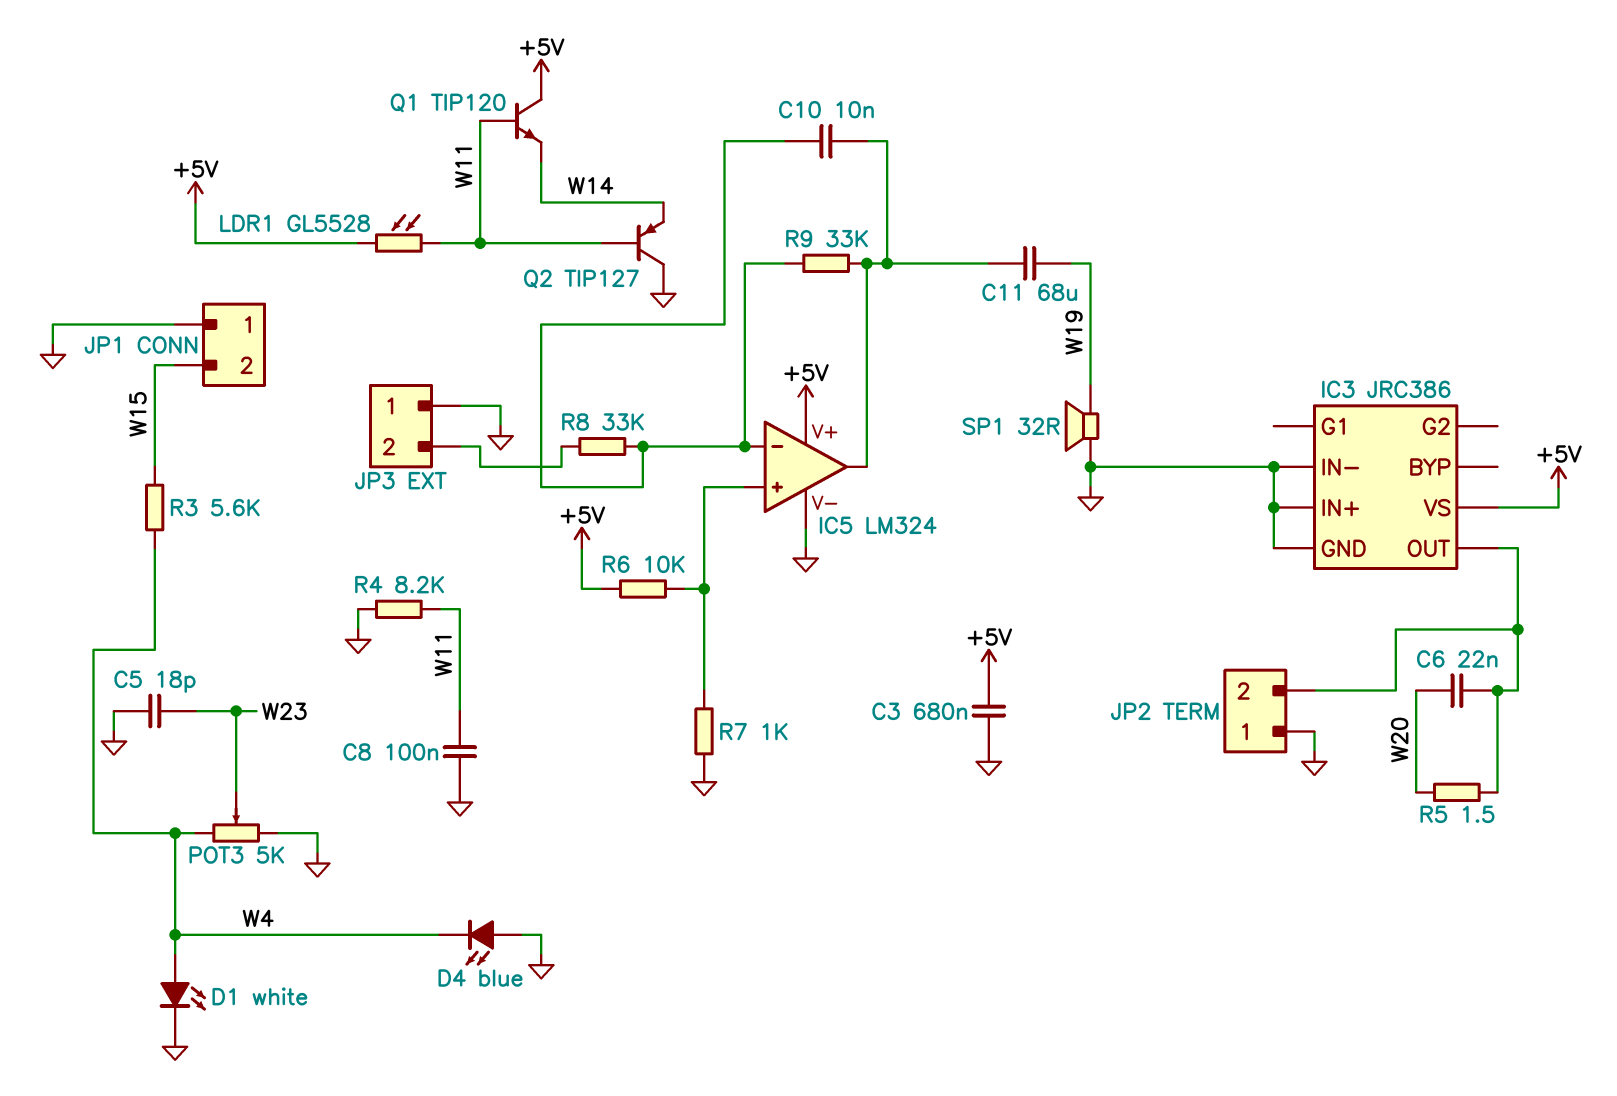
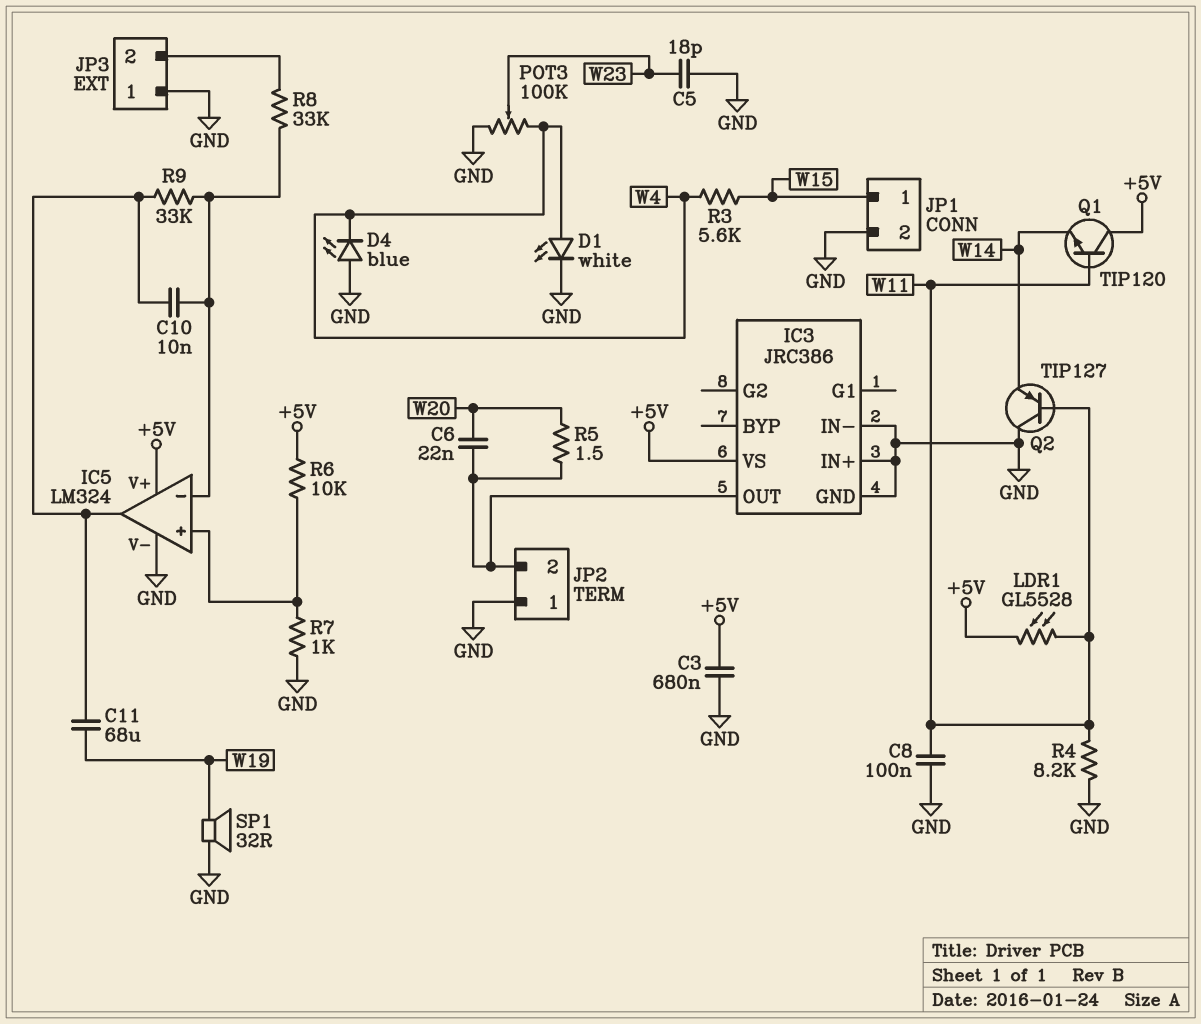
JP1 pin 1: GND -> W15
JP1 pin 2: W15 -> GND
POT3: 5k (GND, W4, wiper W23) -> 100k (GND, W4, wiper W23)

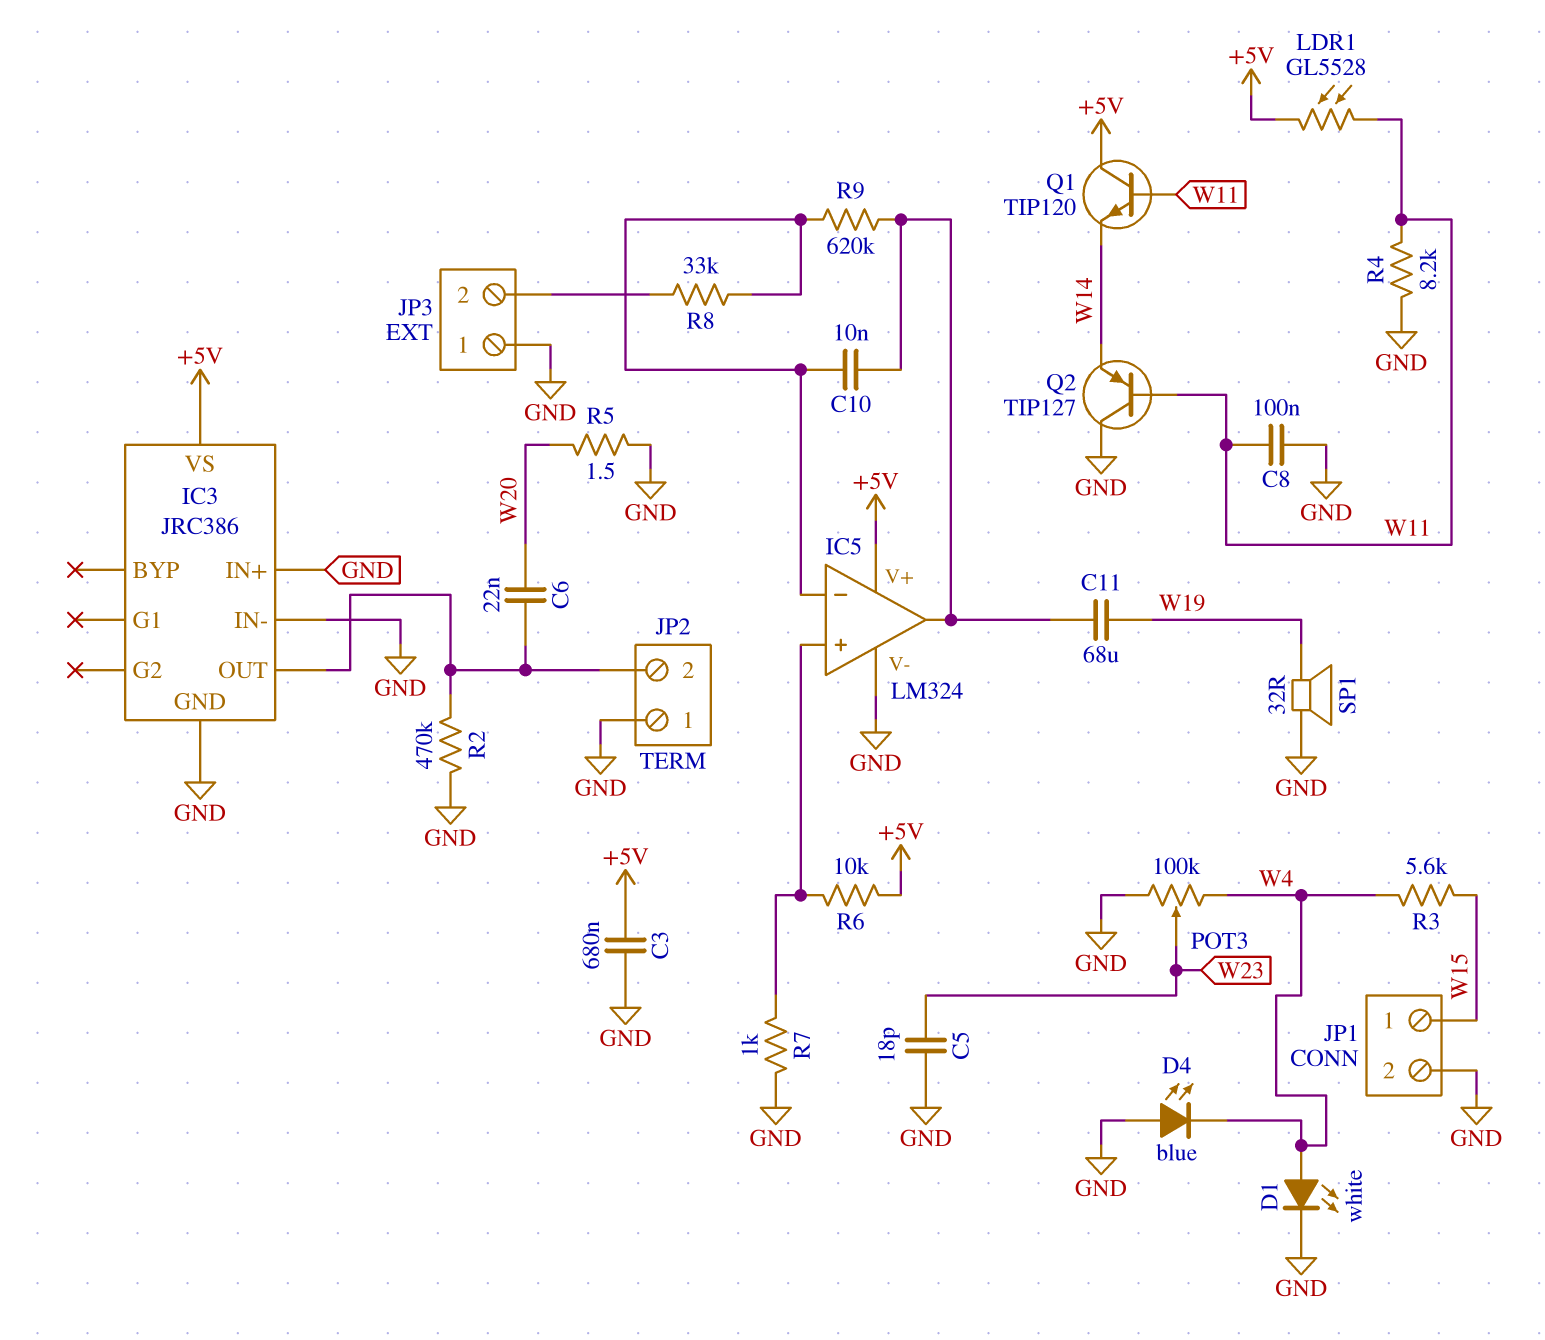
R2: none -> 470k (GND, IC3/OUT)
R5: 1.5 (IC3/OUT, W20) -> 1.5 (GND, W20)
R9: 33k (IC5/in-, IC5/out) -> 620k (IC5/in-, IC5/out)

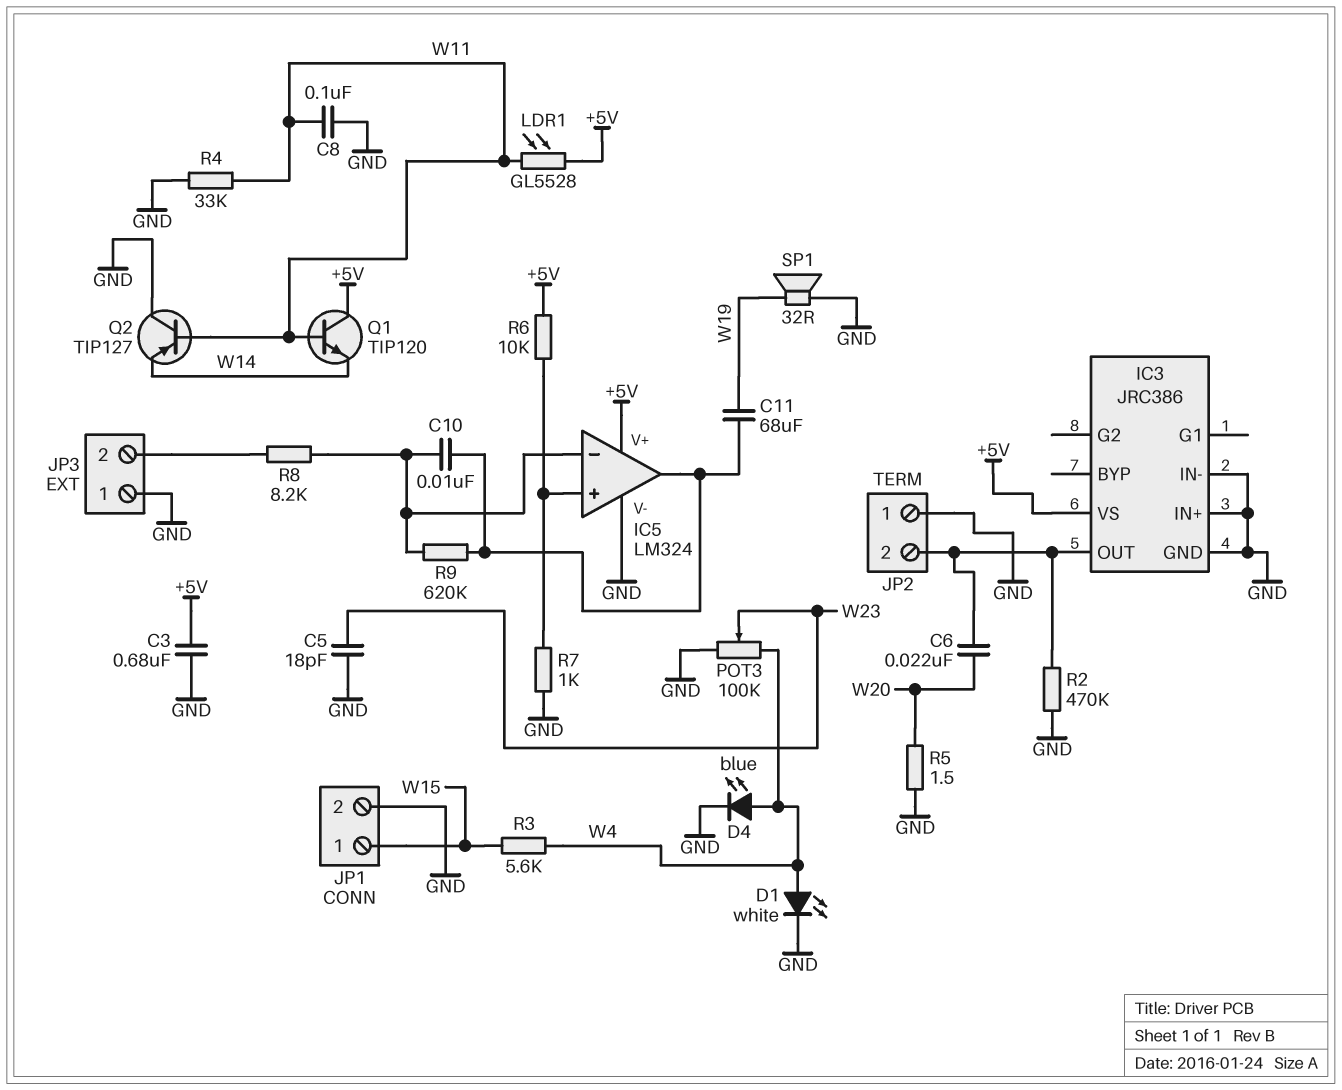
D4: LED blue (A GND, K W4) -> LED blue (A W4, K GND)
R4: 8.2k (GND, W11) -> 33k (GND, W11)
R8: 33k (IC5/in-, JP3/2) -> 8.2k (IC5/in-, JP3/2)

